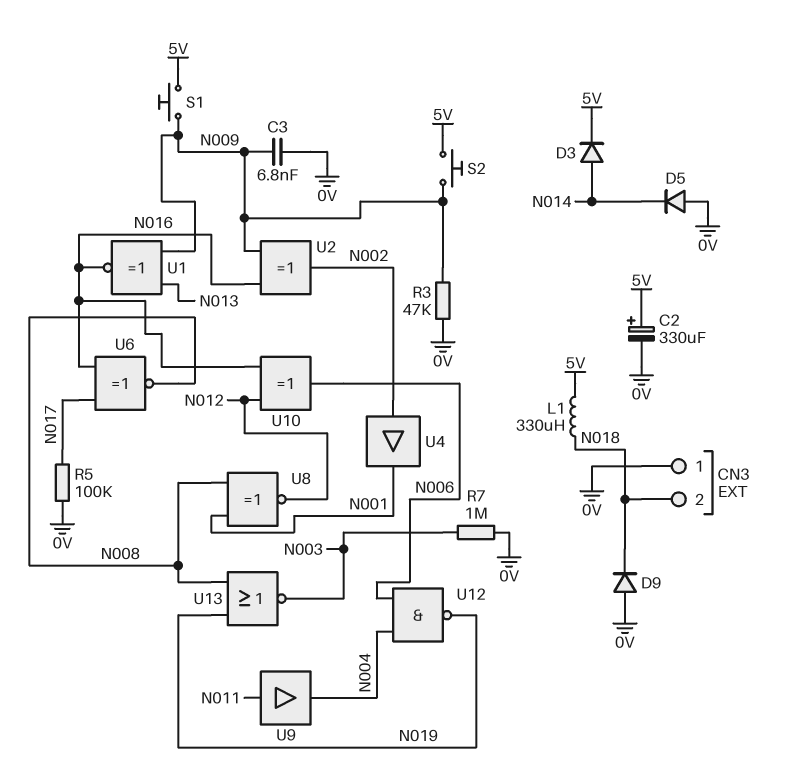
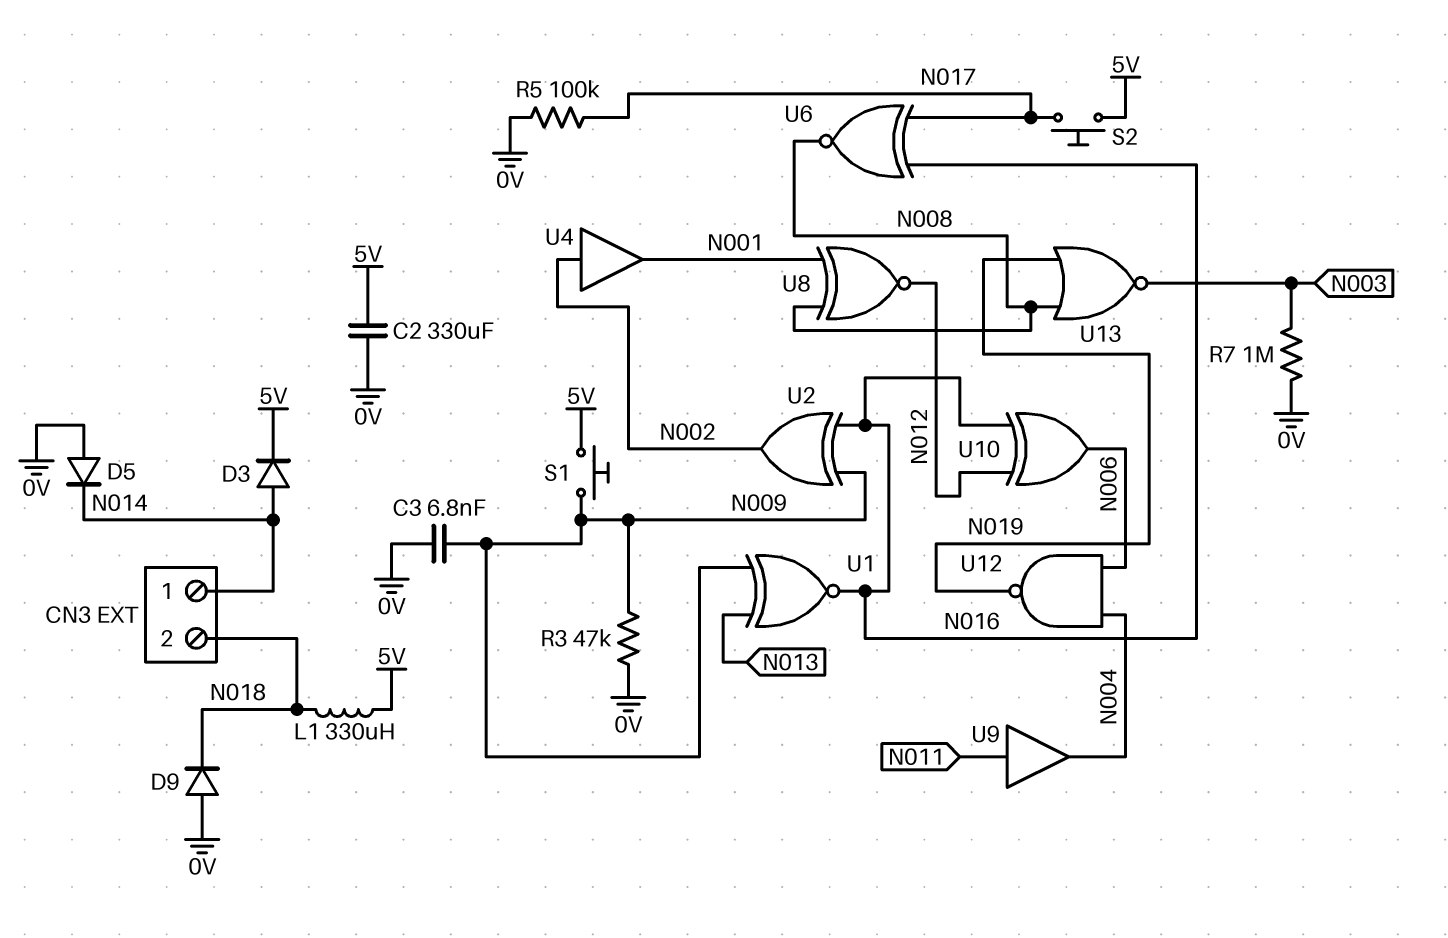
C2: 330uF (plus 5V, minus 0V) -> 330uF (0V, 5V)
CN3 pin 1: 0V -> N014
S2: button (5V, N009) -> button (5V, N017)

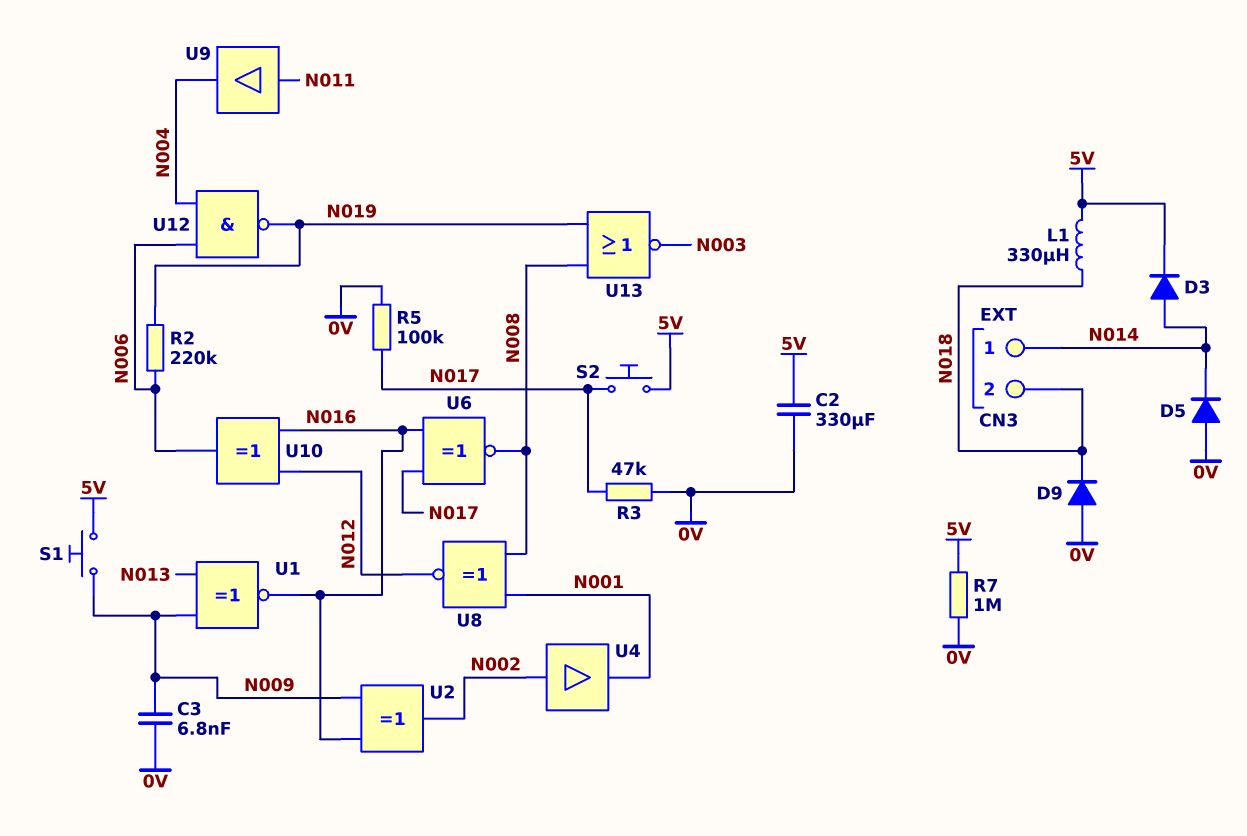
R2: none -> 220k (N006, N019)
R3: 47k (0V, N009) -> 47k (0V, N017)
R7: 1M (0V, N003) -> 1M (0V, 5V)

